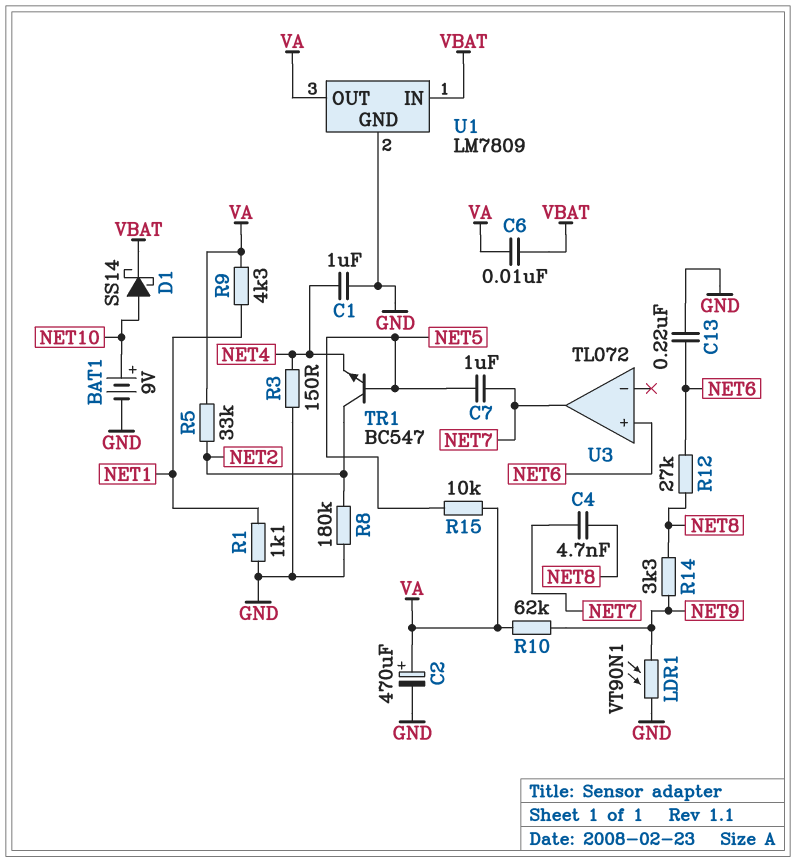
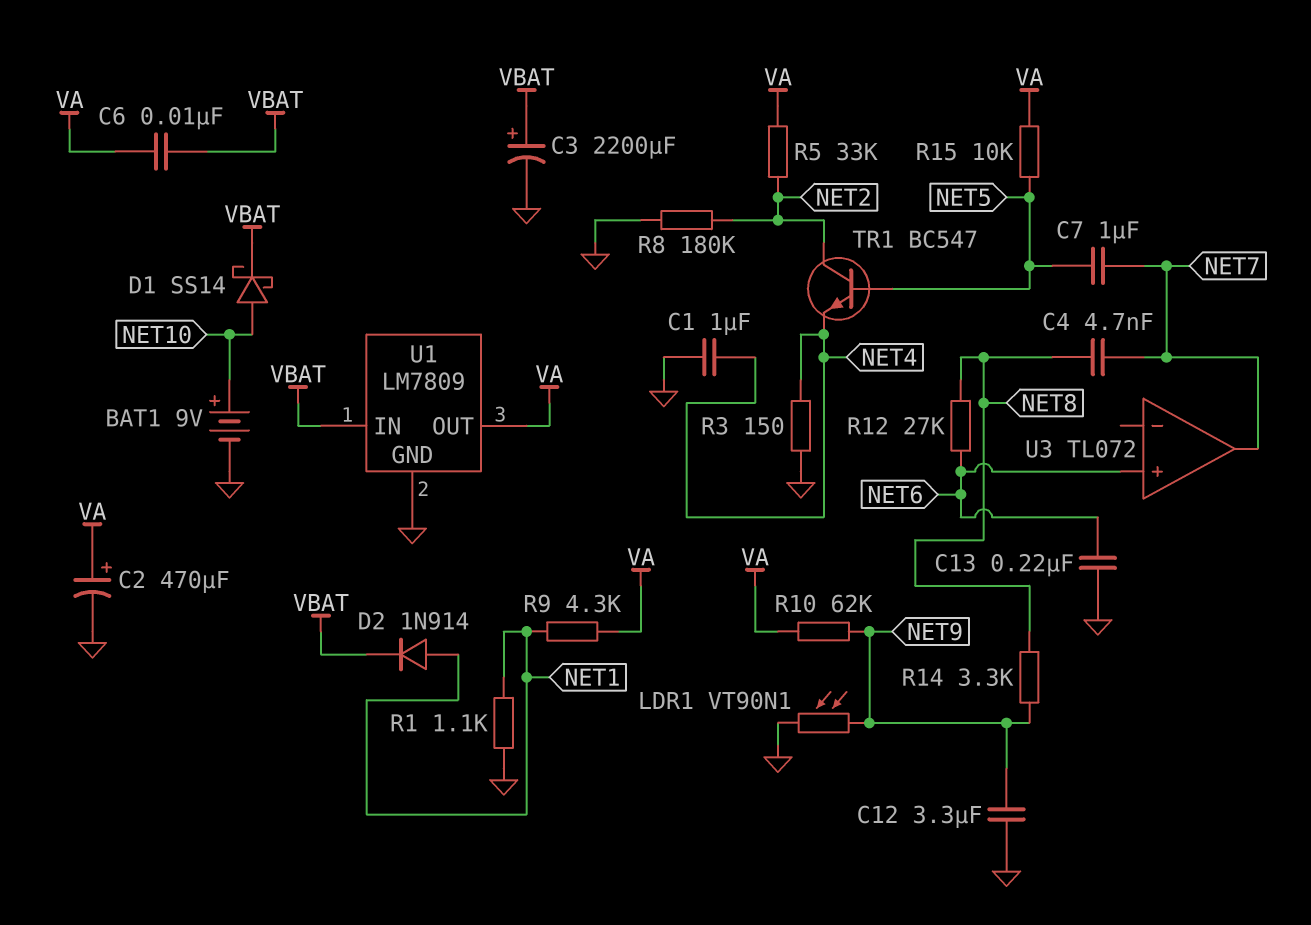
C3: none -> 2200uF (plus VBAT, minus GND)
C12: none -> 3.3uF (GND, NET9)
D2: none -> diode 1N914 (A NET1, K VBAT)

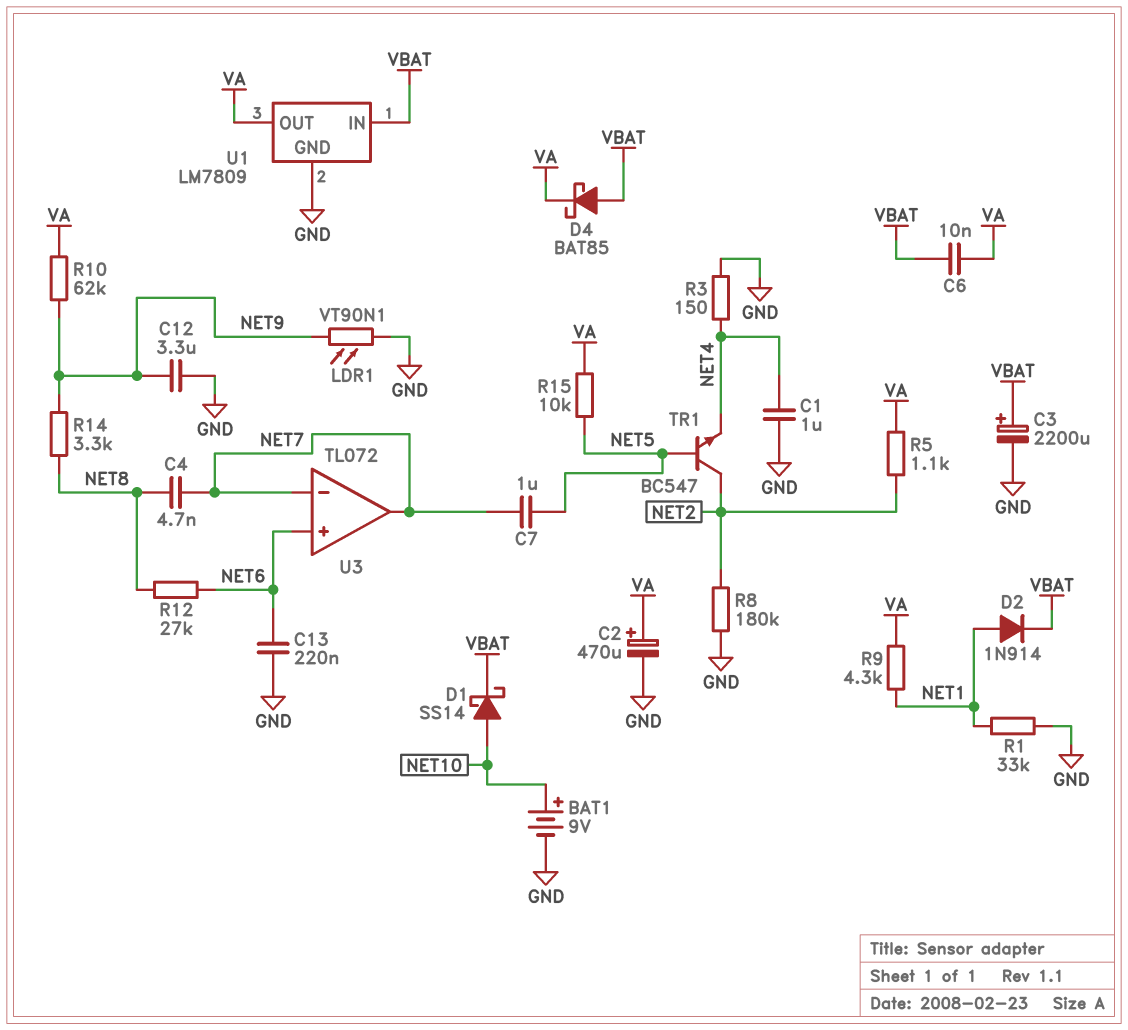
D4: none -> schottky BAT85 (A VBAT, K VA)
R1: 1.1k (GND, NET1) -> 33k (GND, NET1)
R5: 33k (NET2, VA) -> 1.1k (NET2, VA)
U3 pin in-: none -> NET7

